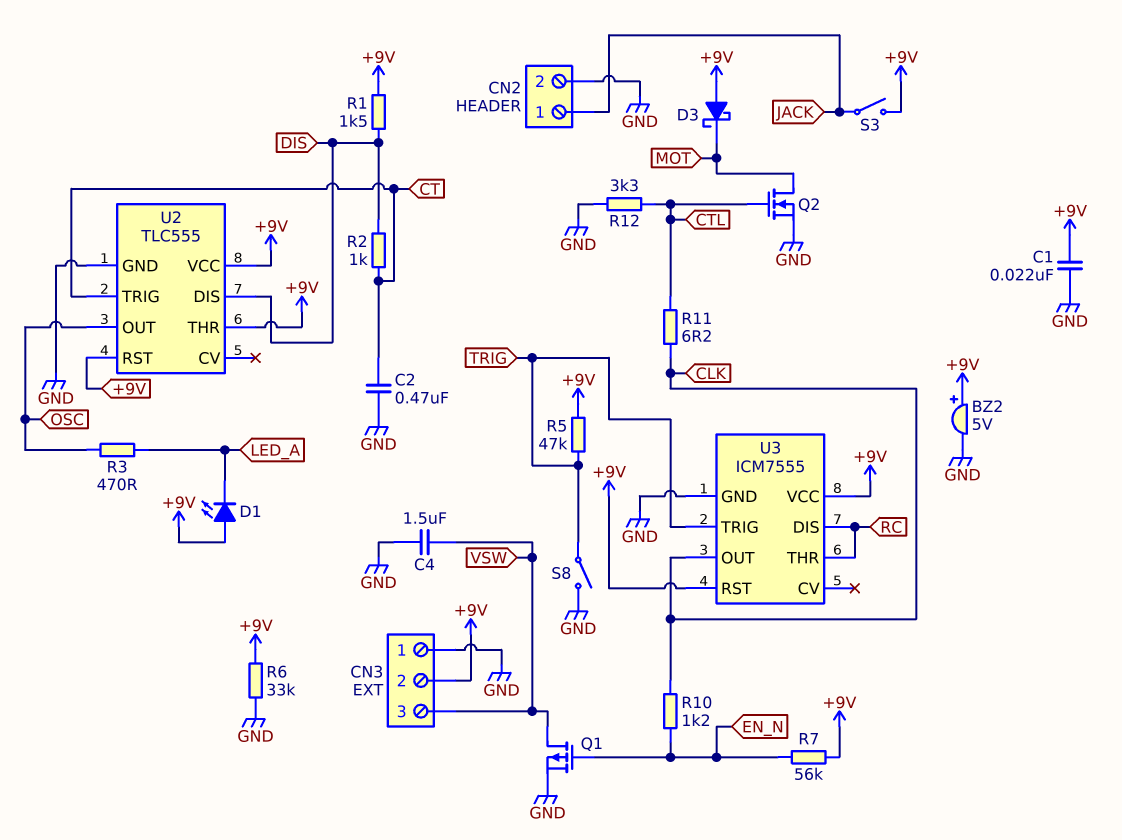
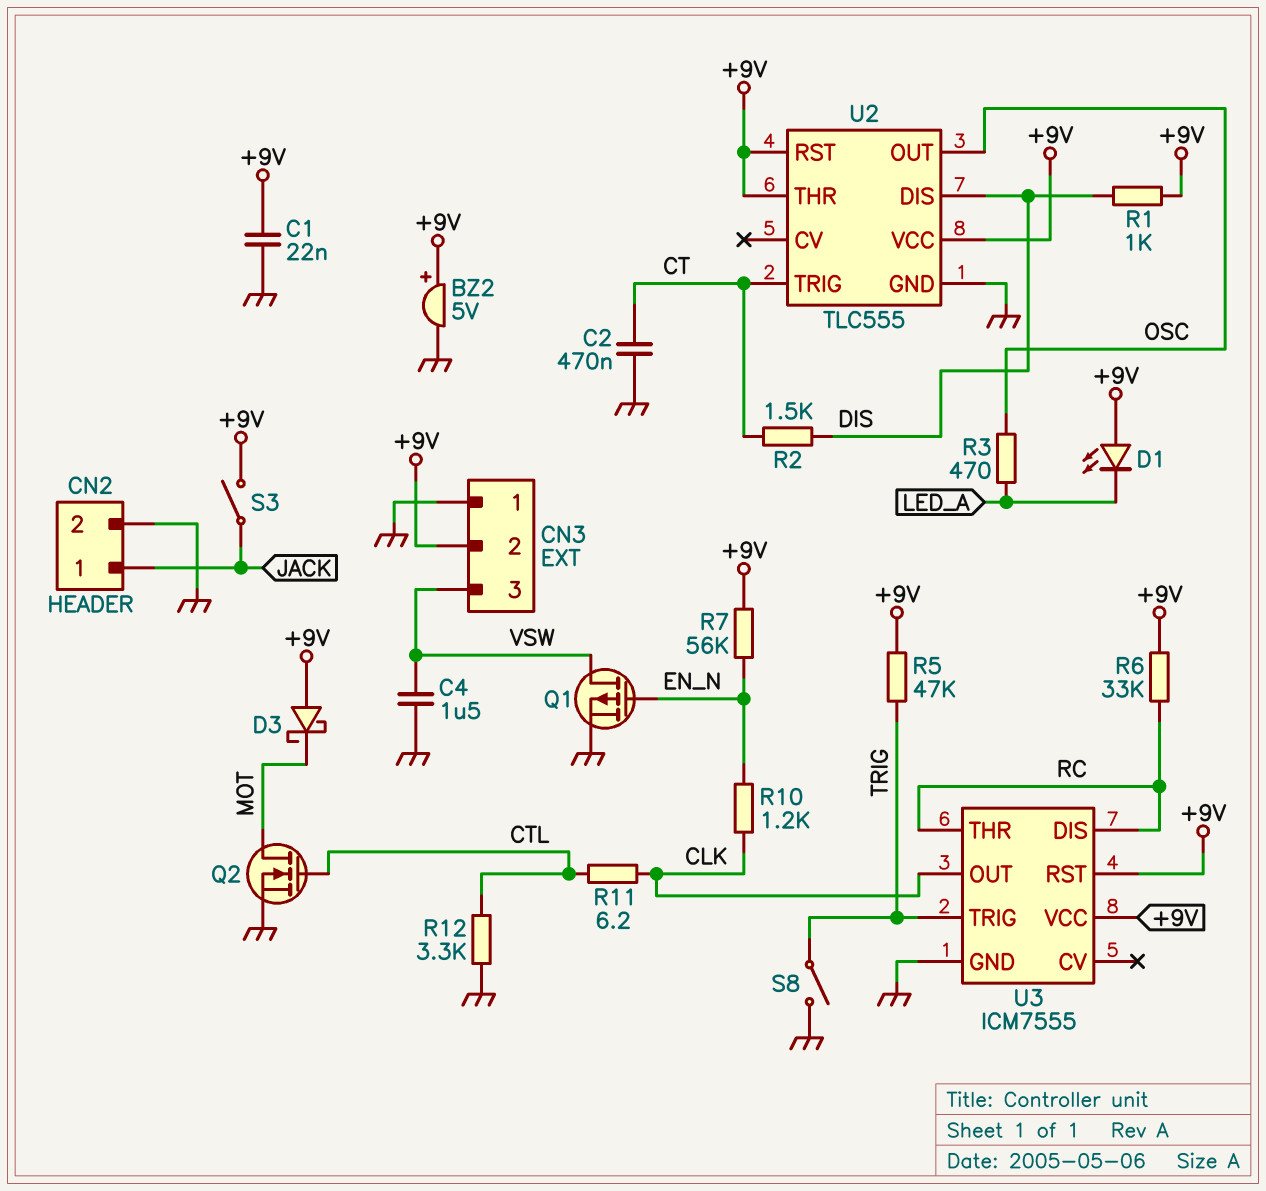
R1: 1.5k (+9V, DIS) -> 1k (+9V, DIS)
R2: 1k (CT, DIS) -> 1.5k (CT, DIS)
R6: 33k (+9V, GND) -> 33k (+9V, RC)

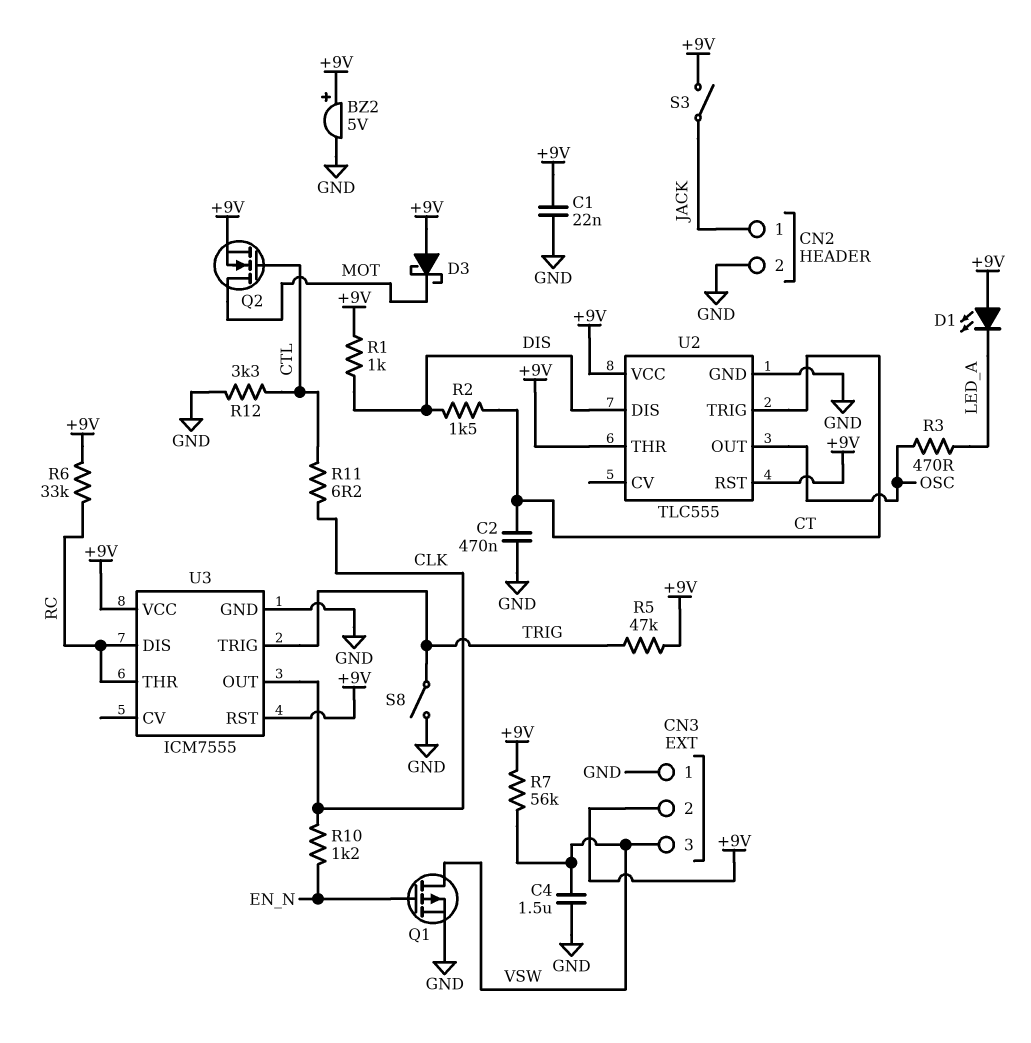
Q2: NMOS (G CTL, D MOT, S GND) -> NMOS (G CTL, D MOT, S +9V)
R7: 56k (+9V, EN_N) -> 56k (+9V, VSW)

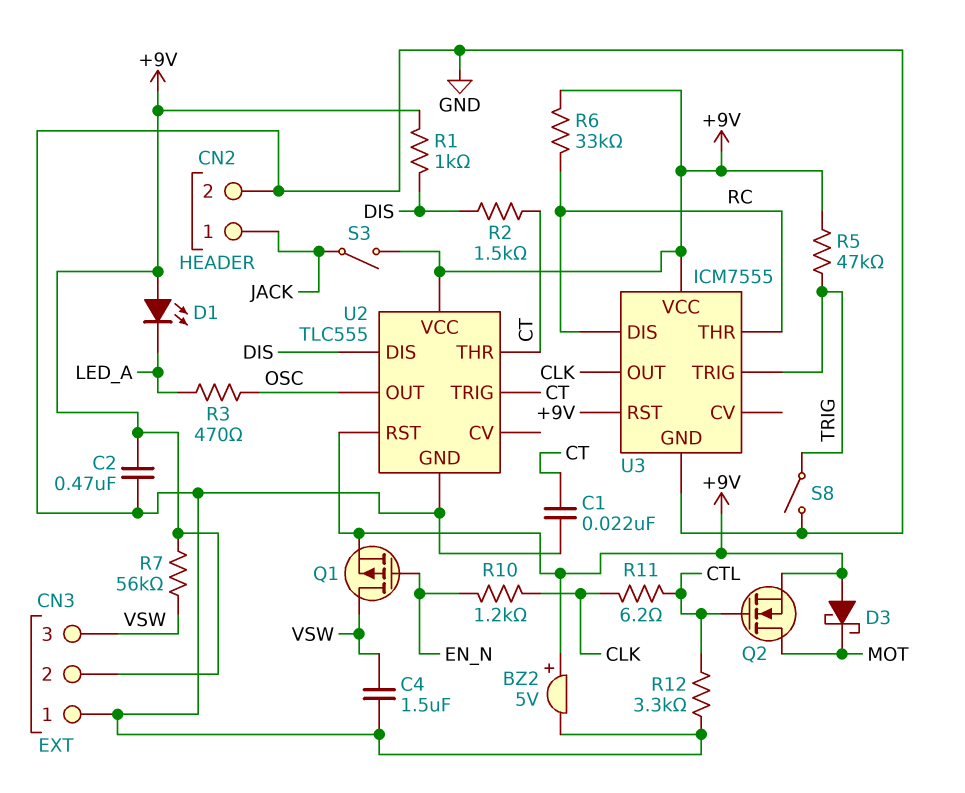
C1: 22nF (+9V, GND) -> 22nF (CT, GND)
C2: 470nF (CT, GND) -> 470nF (+9V, GND)
Q1: PMOS (G EN_N, D VSW, S GND) -> PMOS (G EN_N, D VSW, S +9V)
U2 pin THR: +9V -> CT

